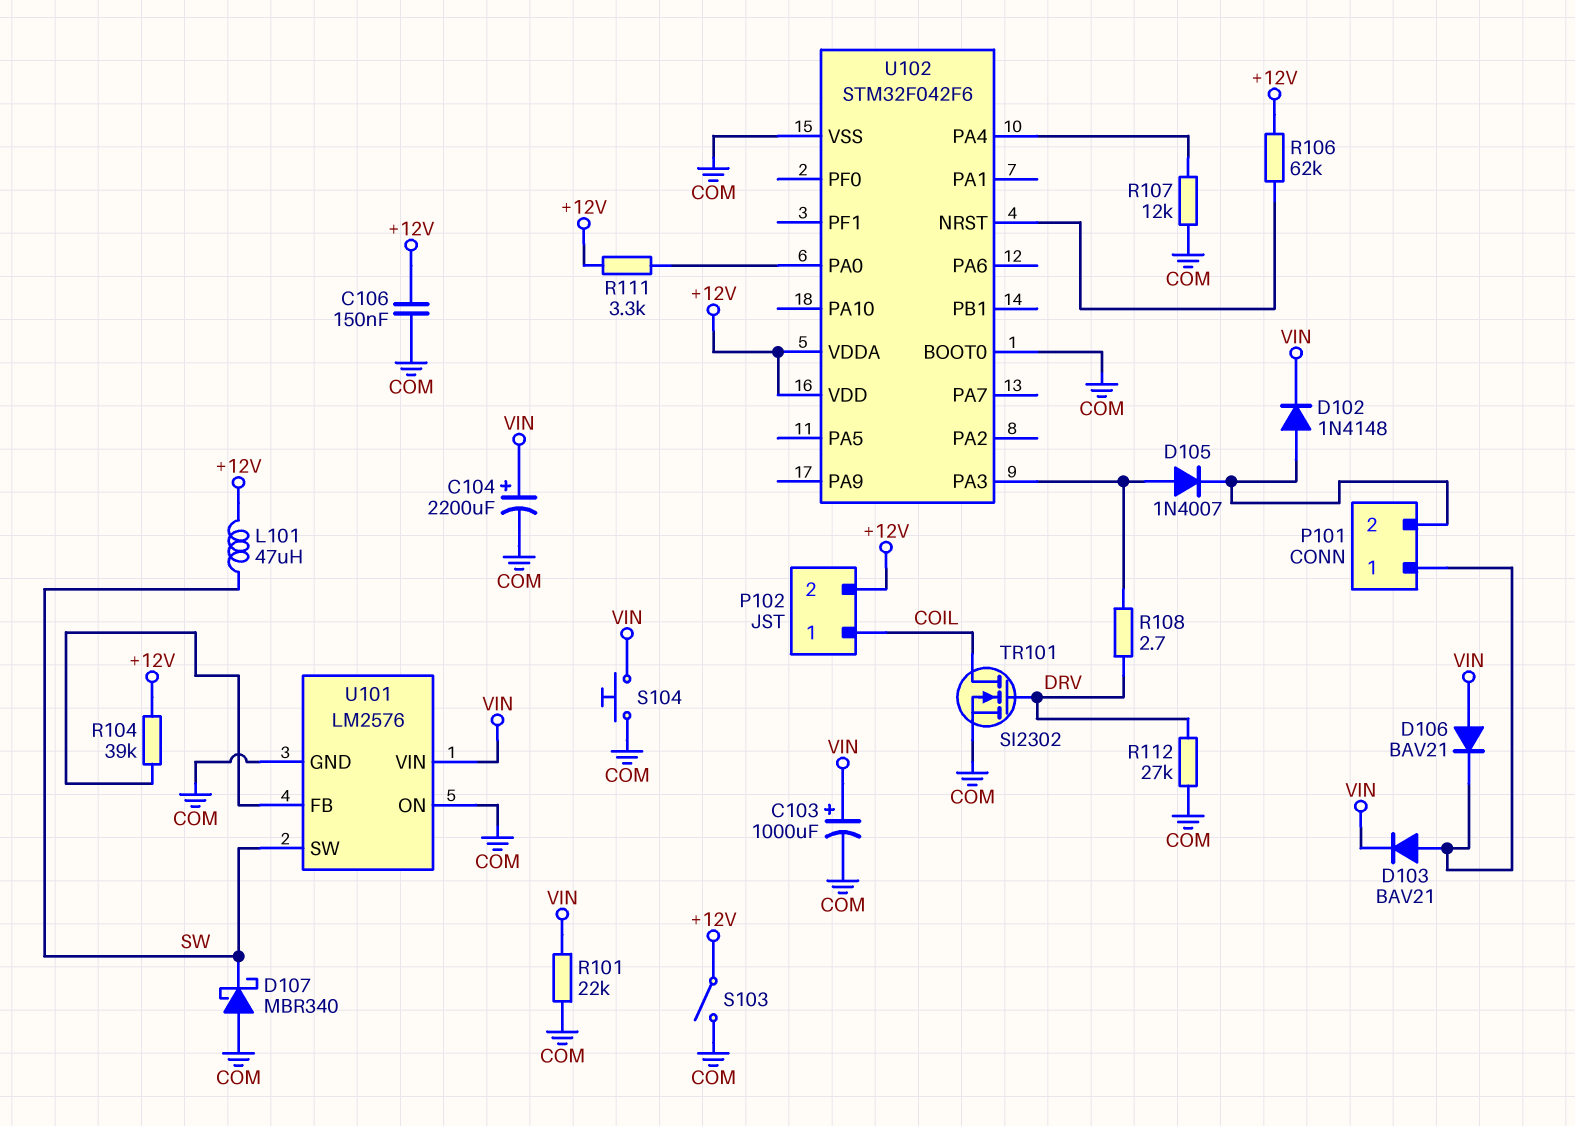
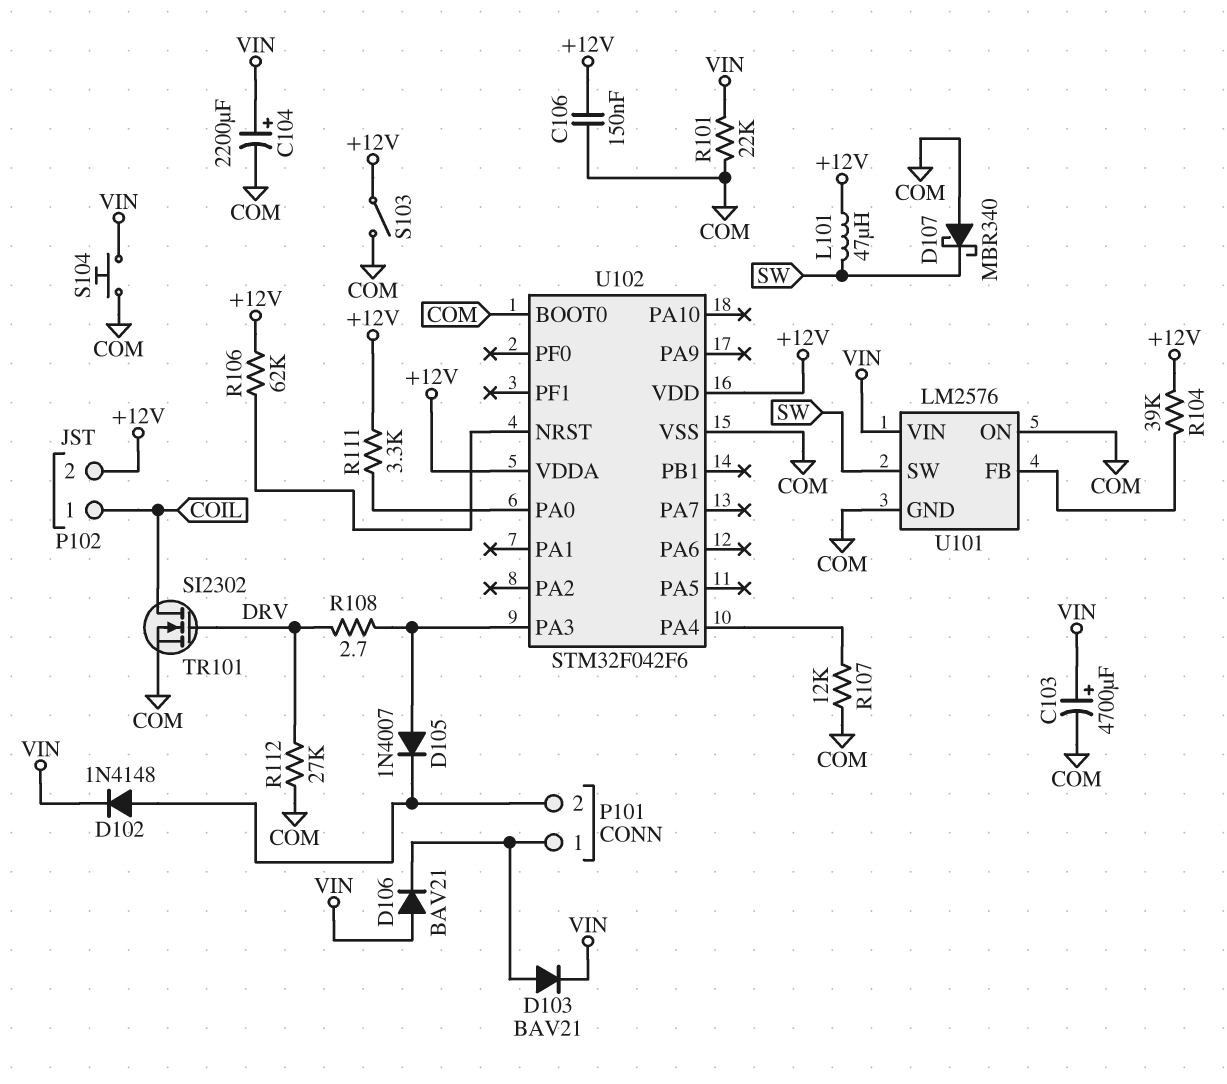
C103: 1000uF (plus VIN, minus COM) -> 4700uF (plus VIN, minus COM)

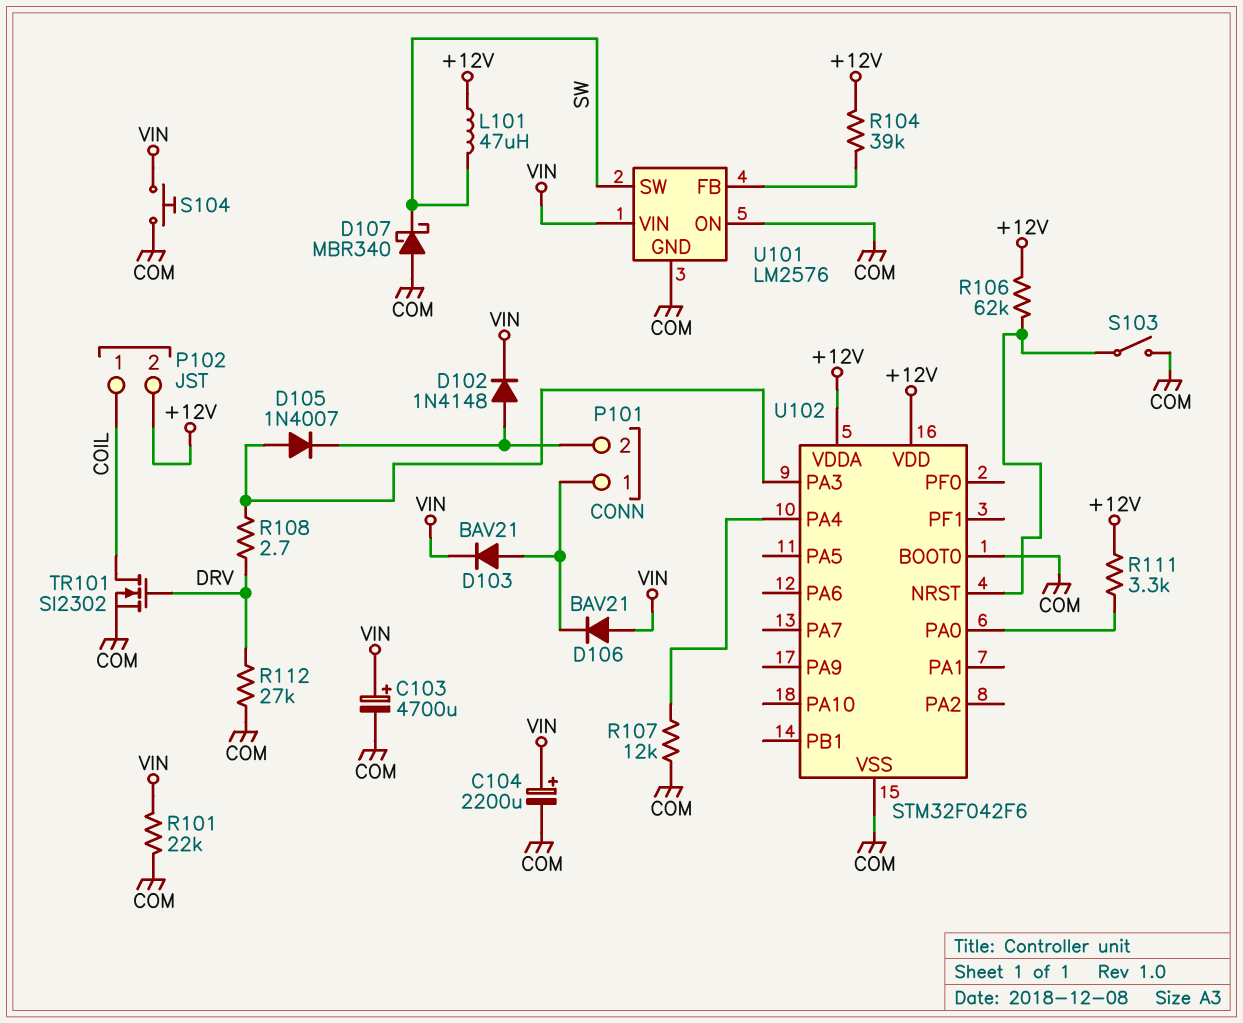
C106: 150nF (+12V, COM) -> none
S103: switch (+12V, COM) -> switch (COM, U102/NRST)

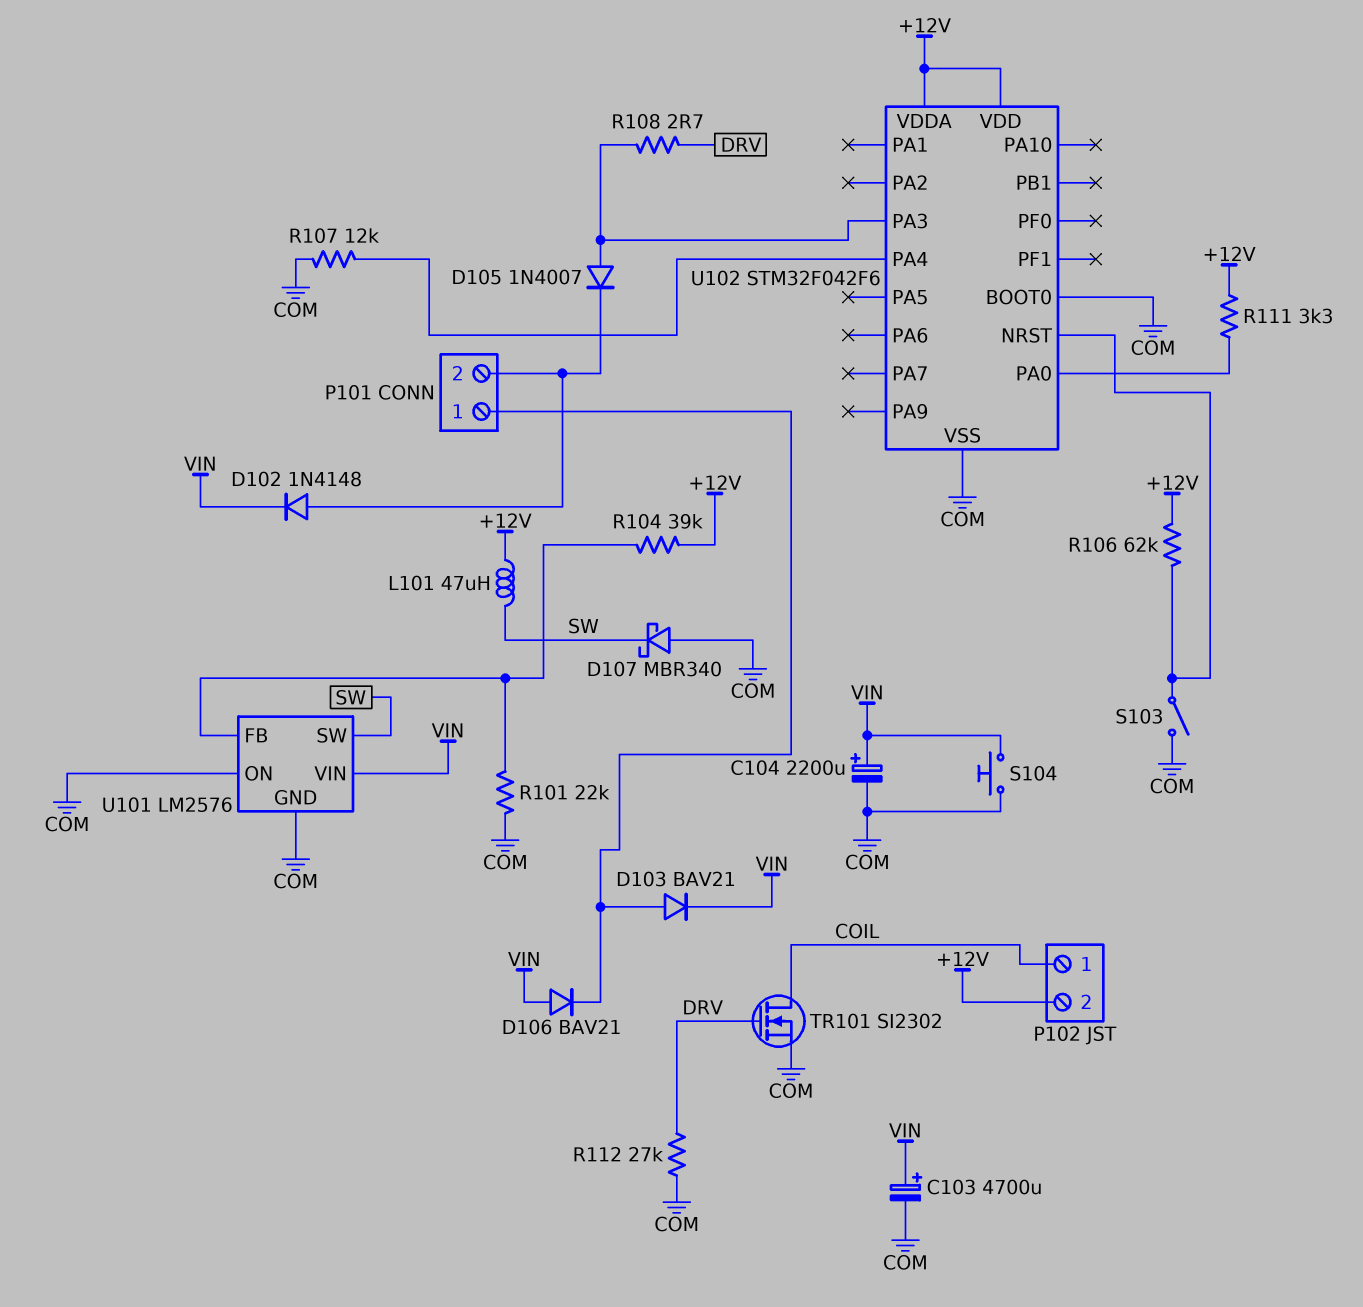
R101: 22k (COM, VIN) -> 22k (COM, U101/FB)

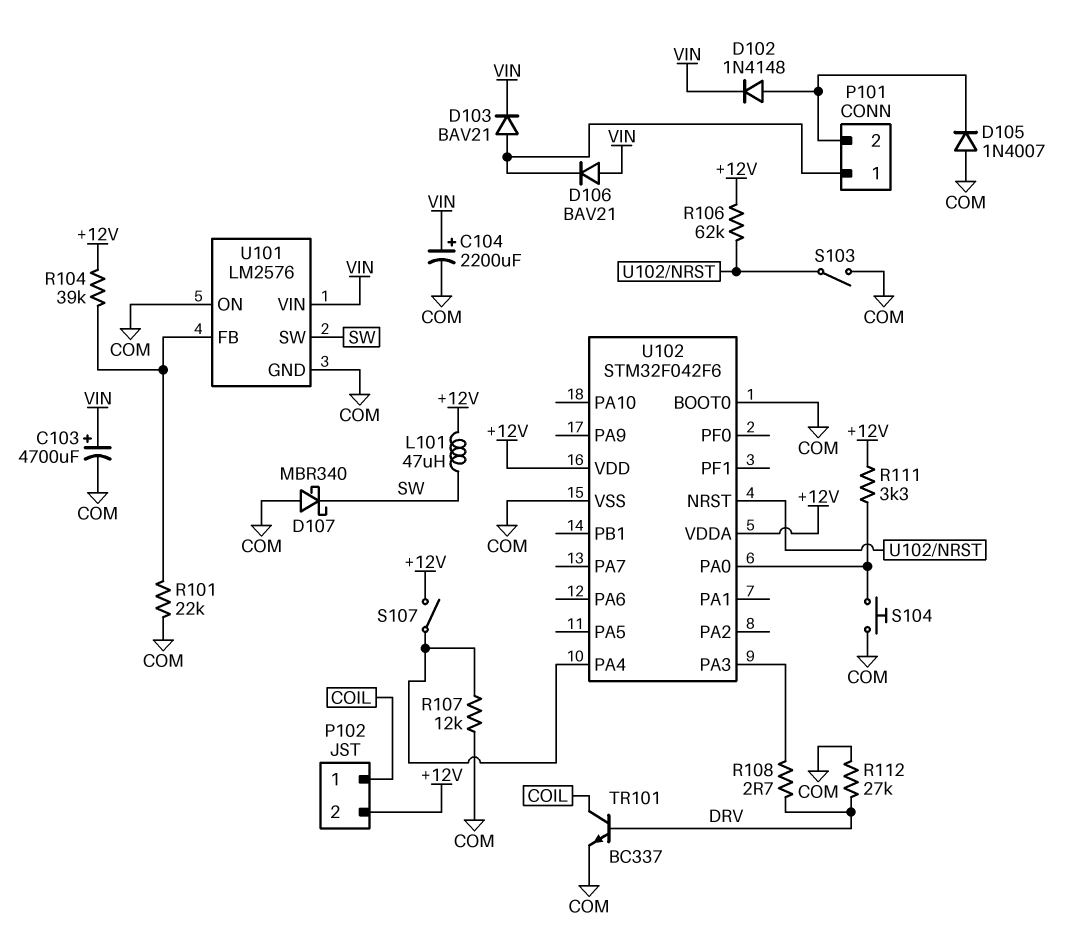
D105: diode 1N4007 (A U102/PA3, K P101/2) -> diode 1N4007 (A COM, K P101/2)
S104: button (COM, VIN) -> button (COM, U102/PA0)
S107: none -> switch (+12V, U102/PA4)
TR101: NMOS SI2302 (G DRV, D COIL, S COM) -> NPN BC337 (B DRV, C COIL, E COM)

